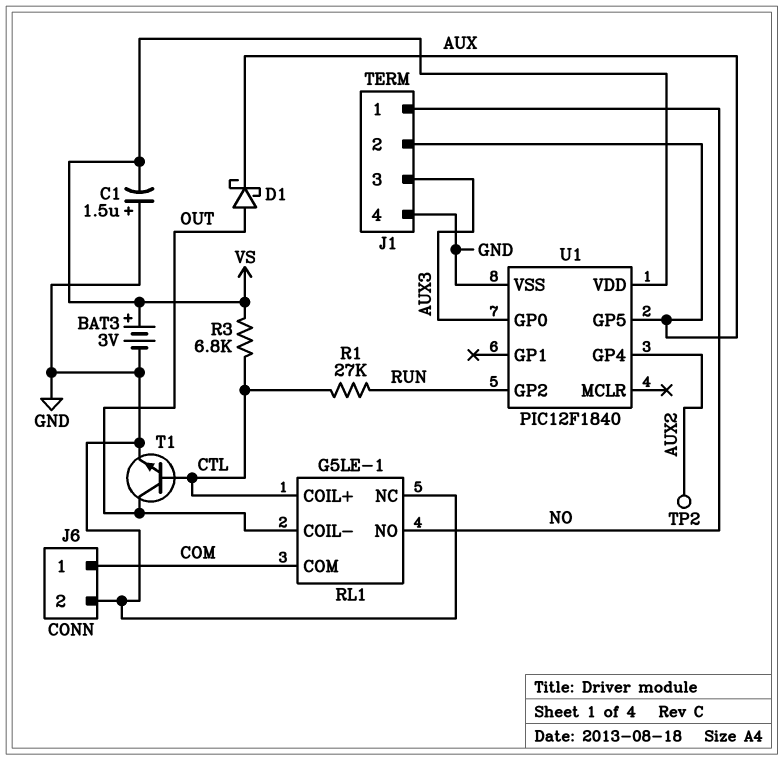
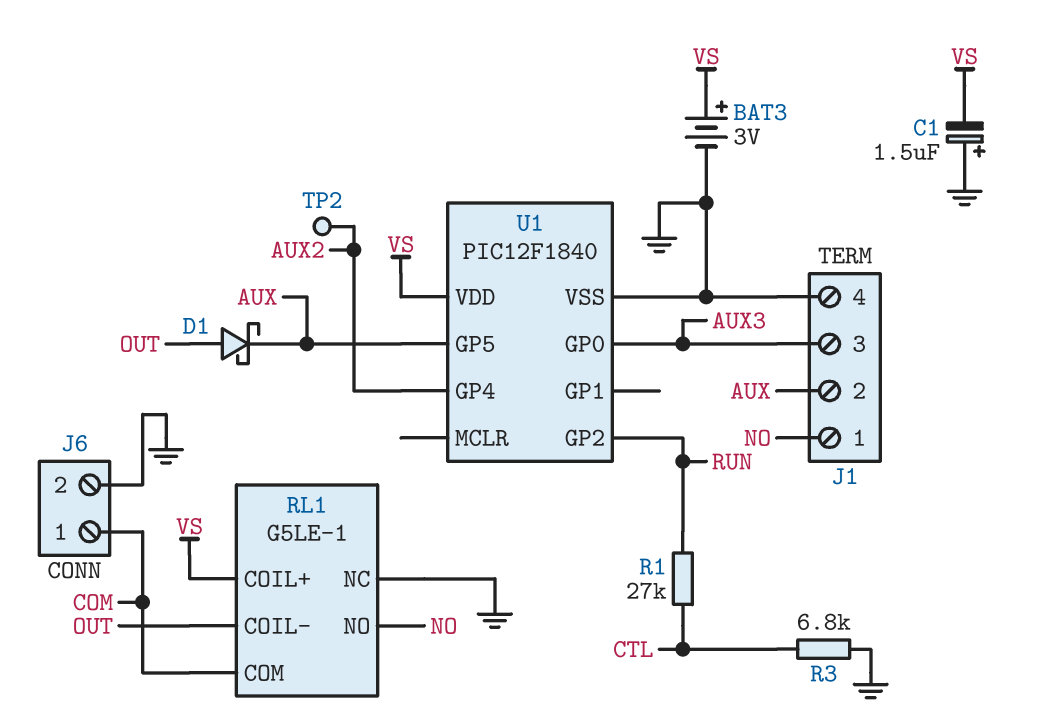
R3: 6.8k (CTL, VS) -> 6.8k (CTL, GND)
RL1 pin COIL+: CTL -> VS
T1: NPN (B CTL, C OUT, E GND) -> none

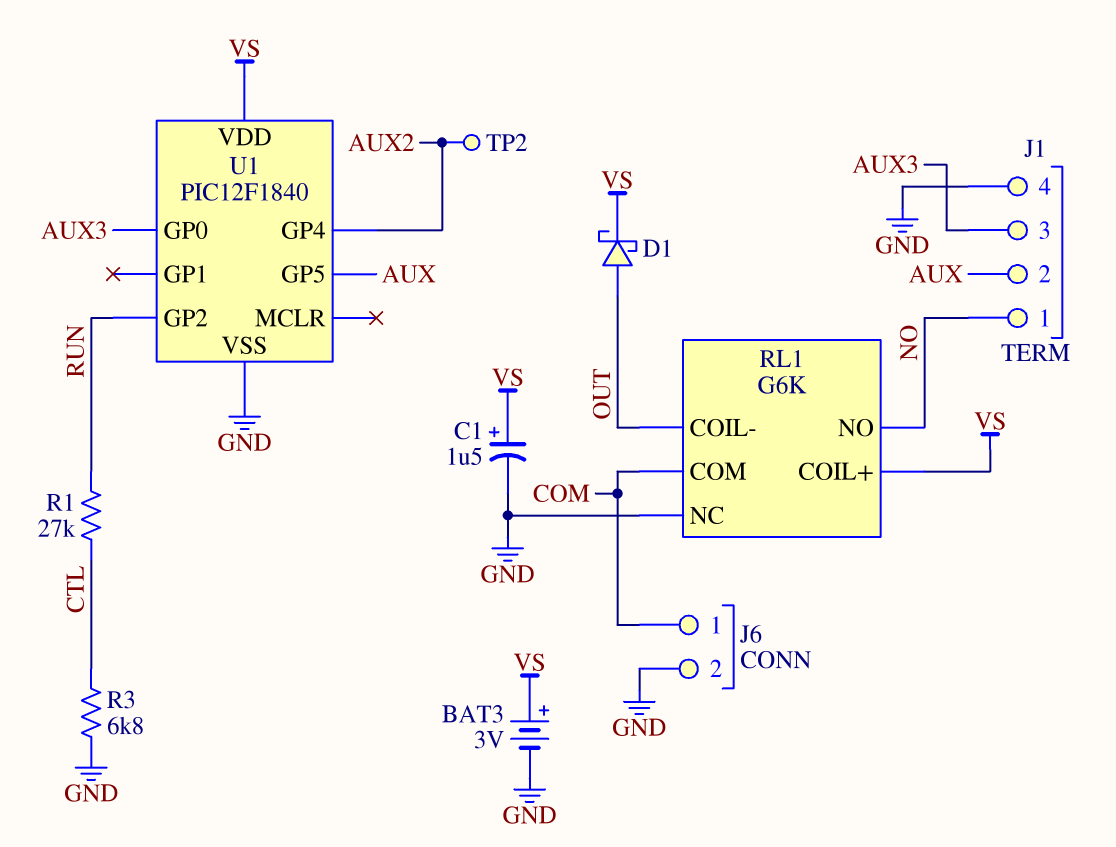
C1: 1.5uF (plus GND, minus VS) -> 1.5uF (plus VS, minus GND)
D1: schottky (A OUT, K AUX) -> schottky (A OUT, K VS)
RL1: G5LE-1 -> G6K

